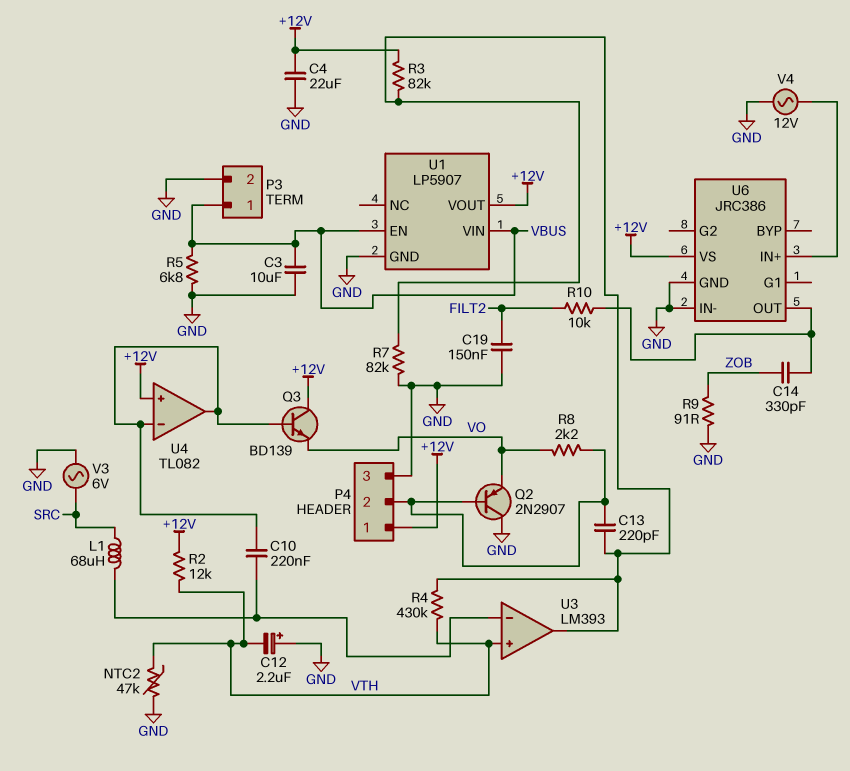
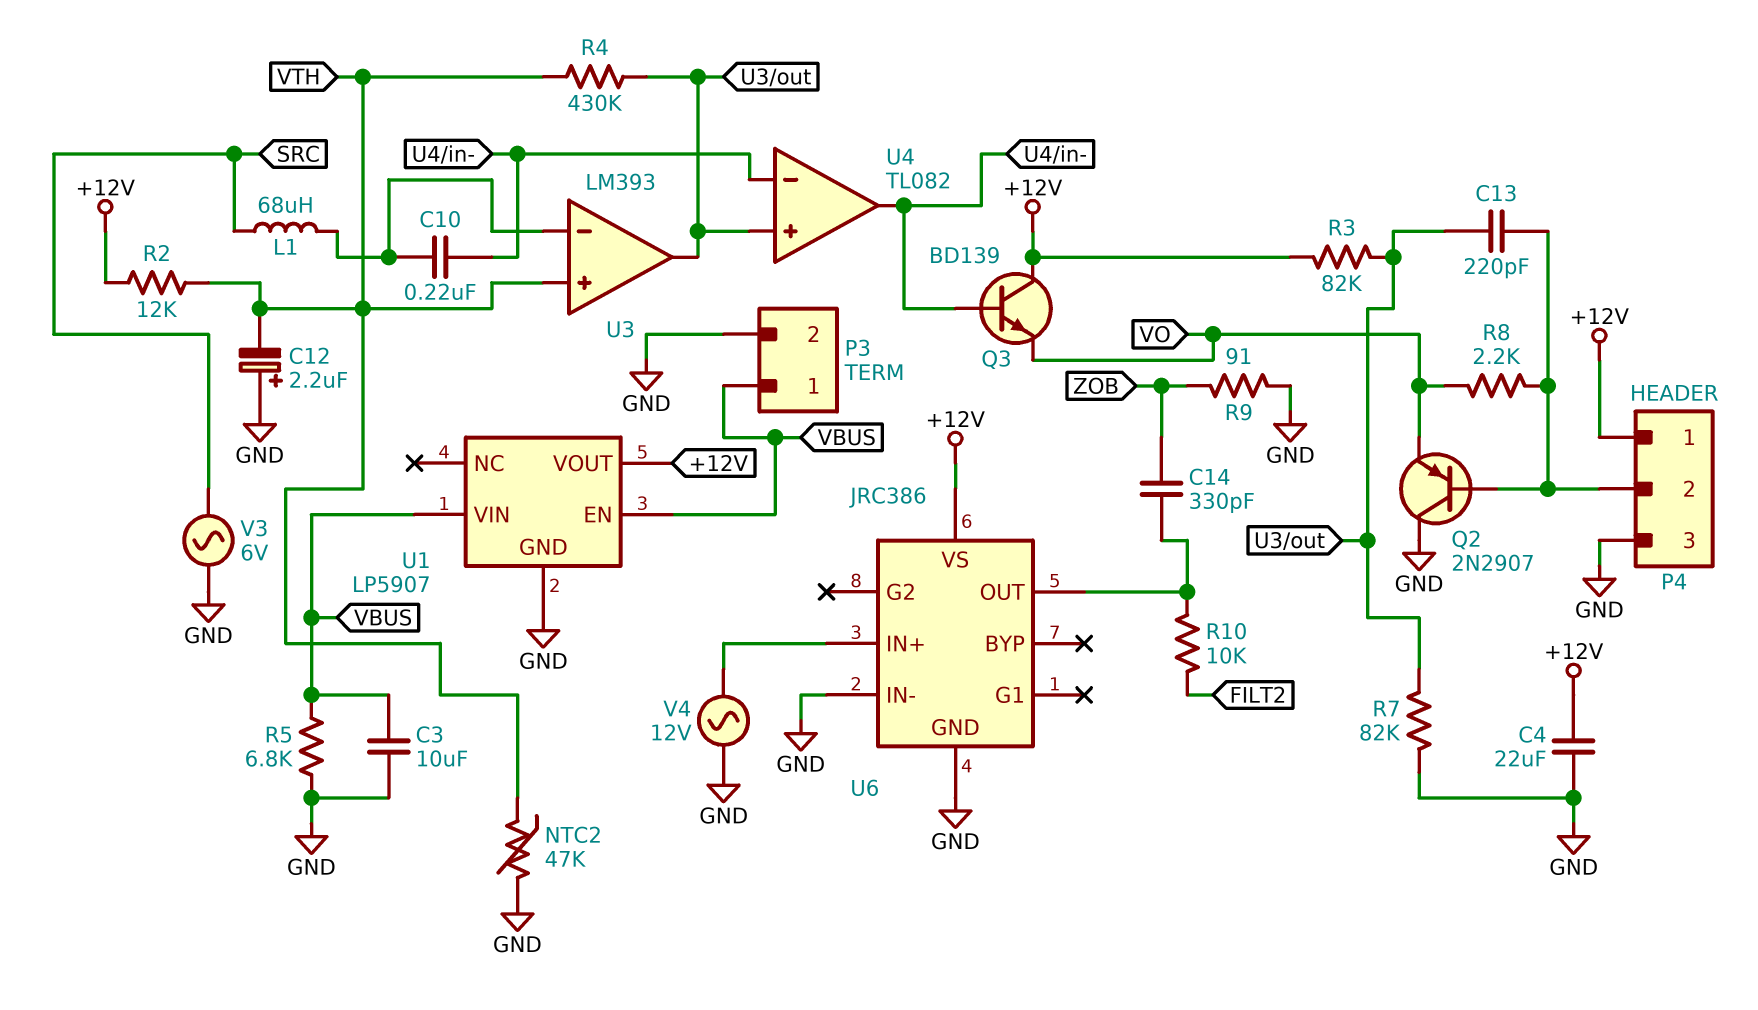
C19: 150nF (FILT2, GND) -> none
U4 pin in+: +12V -> U3/out

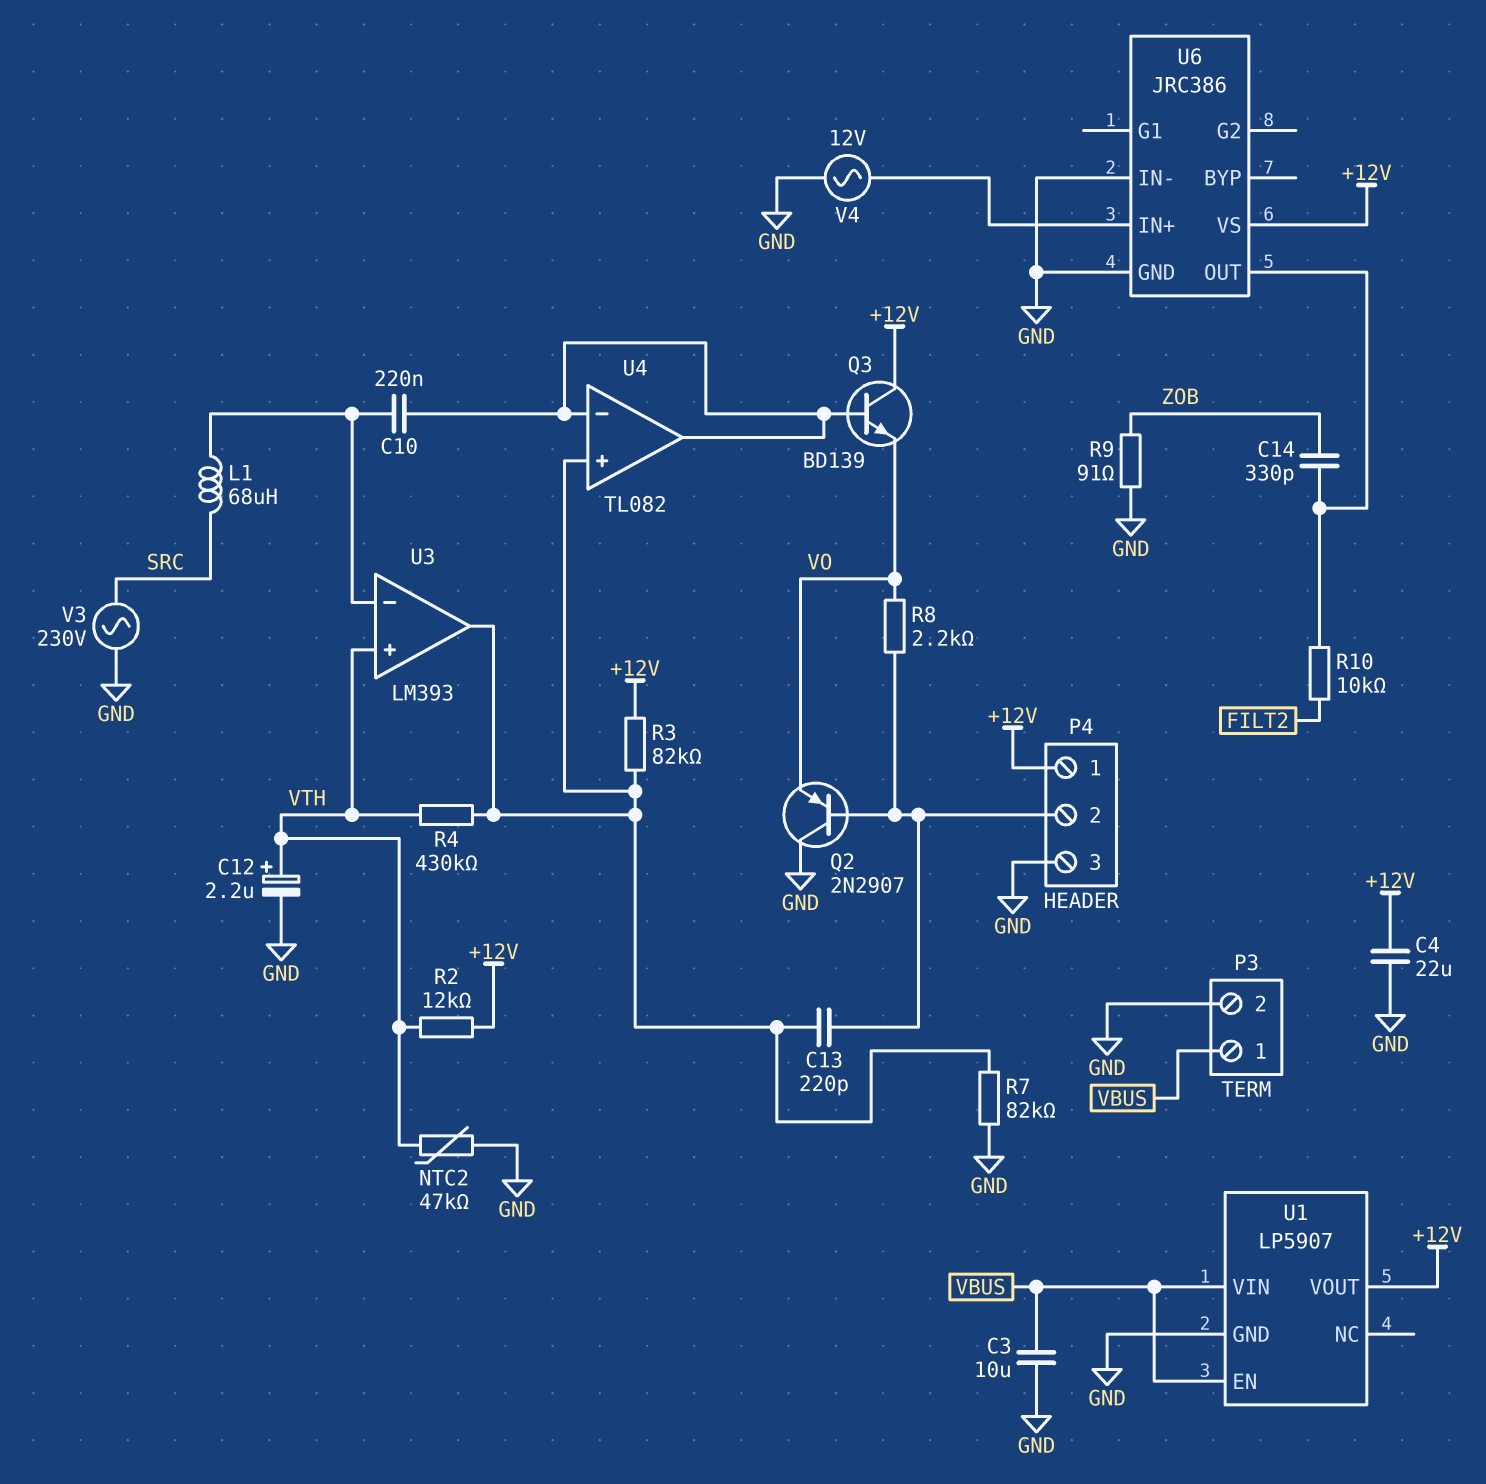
C12: 2.2uF (plus GND, minus VTH) -> 2.2uF (plus VTH, minus GND)
R5: 6.8k (GND, VBUS) -> none
V3: AC 6V (GND, SRC) -> AC 230V (GND, SRC)

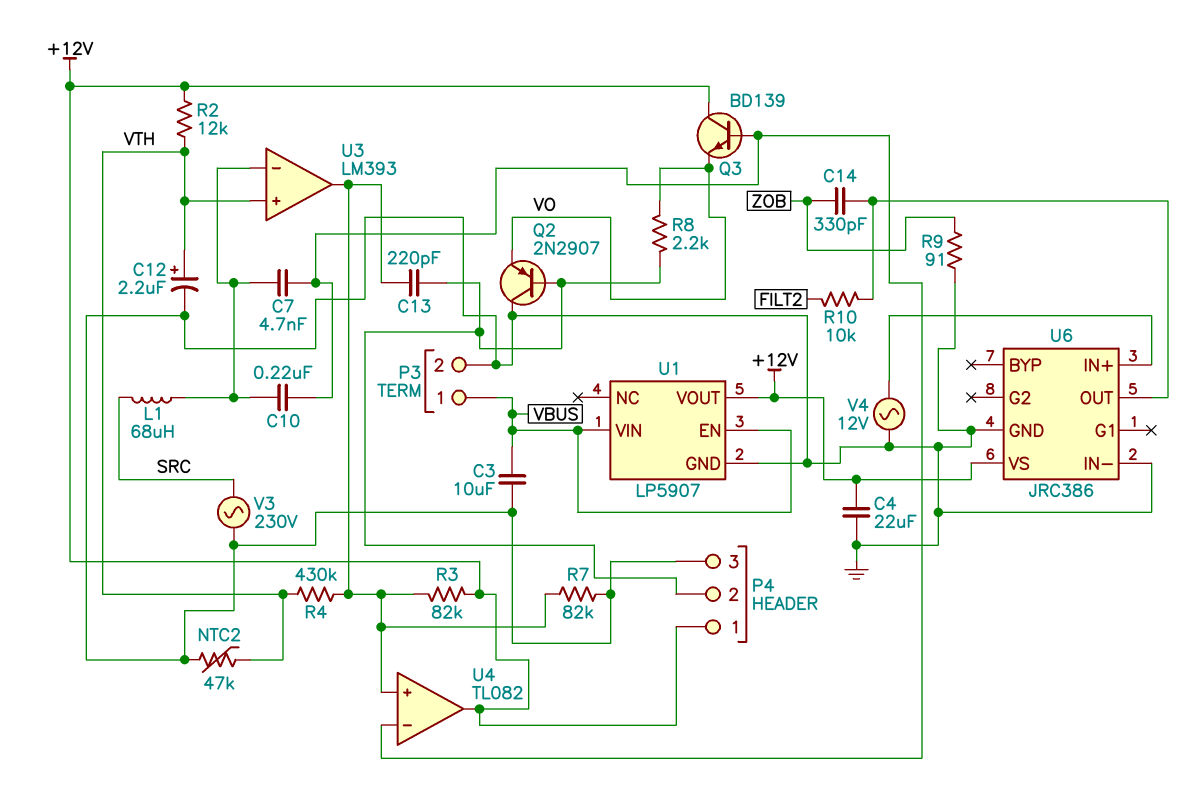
C7: none -> 4.7nF (U3/in-, U4/in-)
U4 pin out: U4/in- -> +12V

